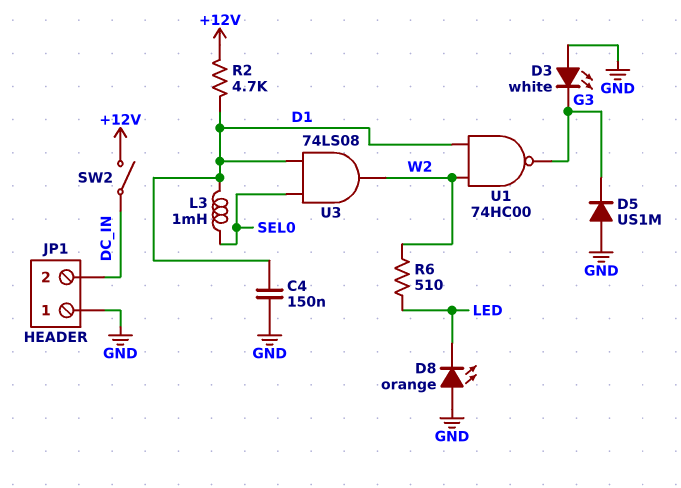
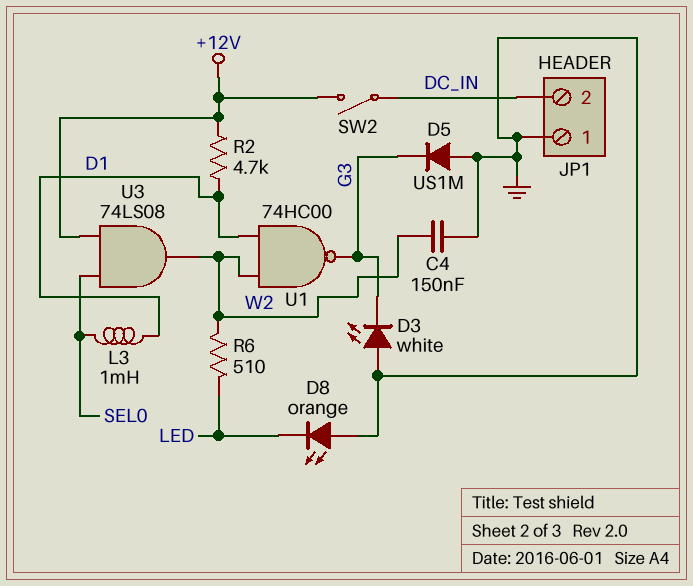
C4: 150nF (D1, GND) -> 150nF (GND, W2)
U3: AND 74LS08 (in D1, in SEL0, out W2) -> AND 74LS08 (in +12V, in SEL0, out W2)

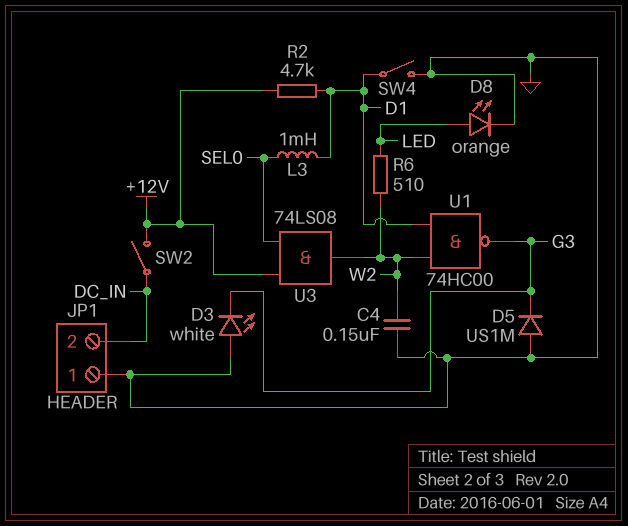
D8: LED orange (A GND, K LED) -> LED orange (A LED, K GND)
SW4: none -> switch (D1, GND)

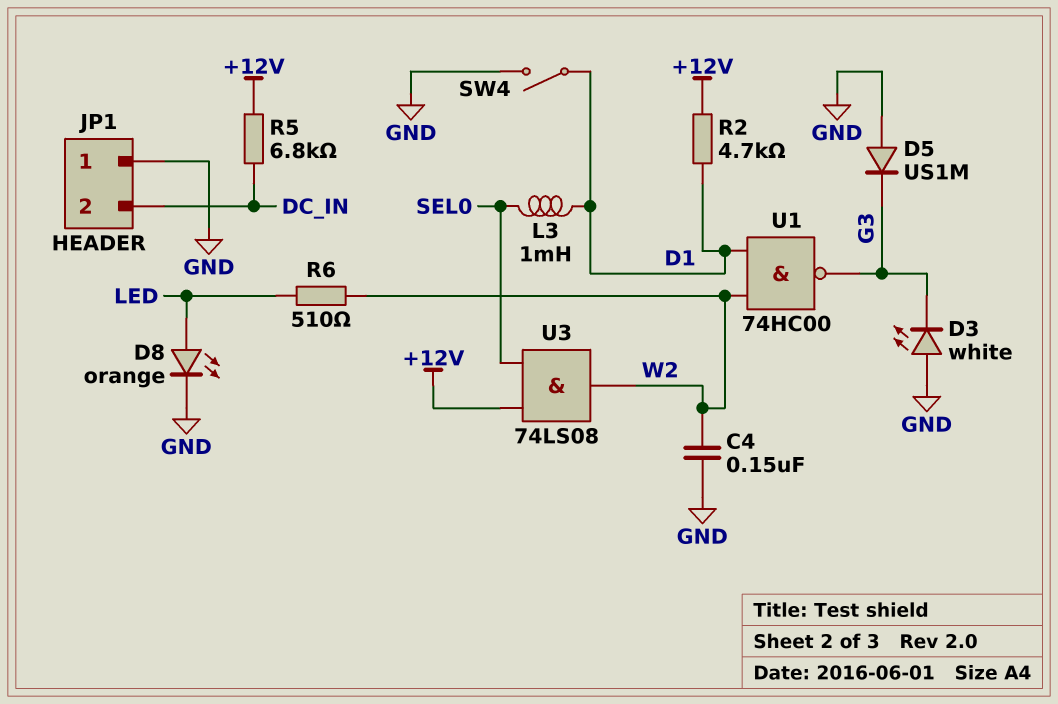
R5: none -> 6.8k (+12V, DC_IN)
SW2: switch (+12V, DC_IN) -> none

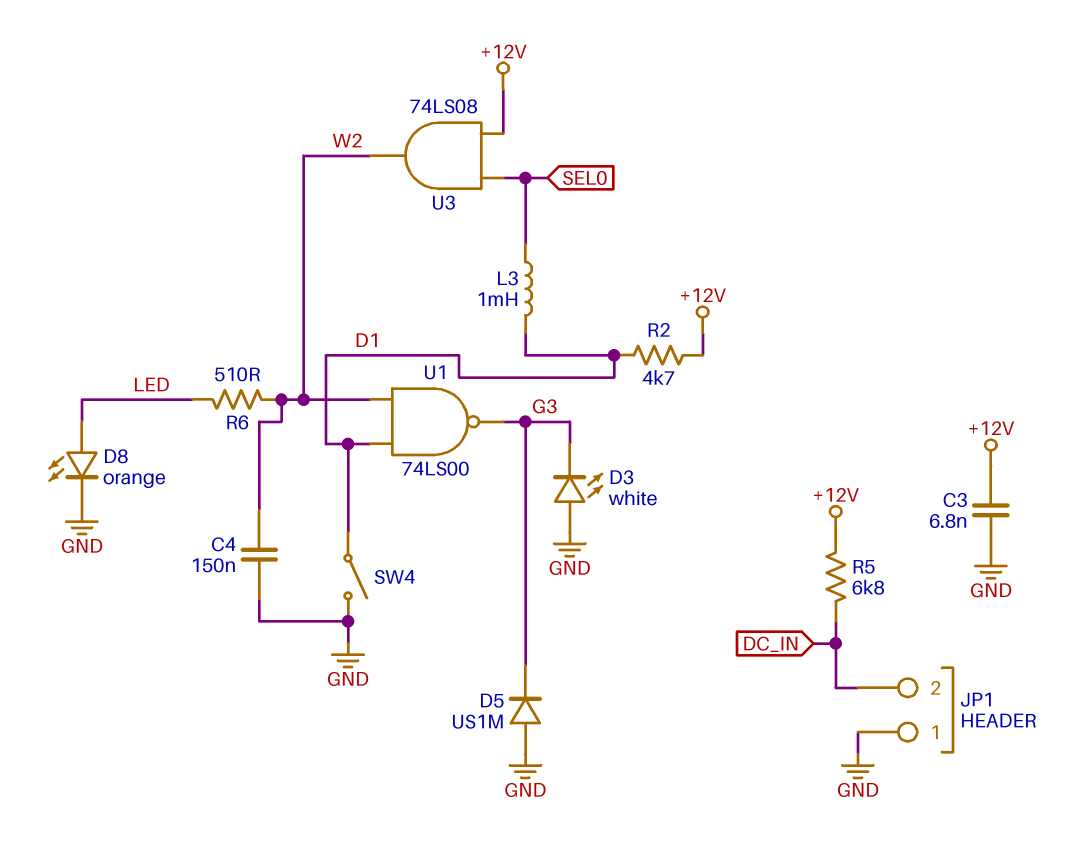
C3: none -> 6.8nF (+12V, GND)
U1: NAND 74HC00 (in D1, in W2, out G3) -> NAND 74LS00 (in D1, in W2, out G3)

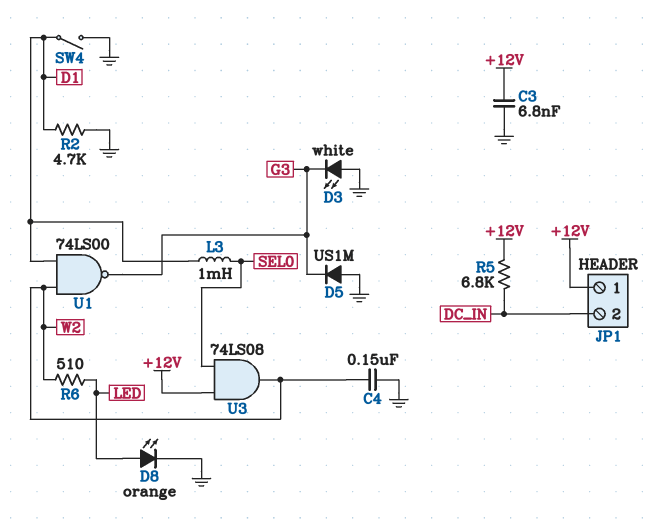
JP1 pin 1: GND -> +12V
R2: 4.7k (+12V, D1) -> 4.7k (D1, GND)

